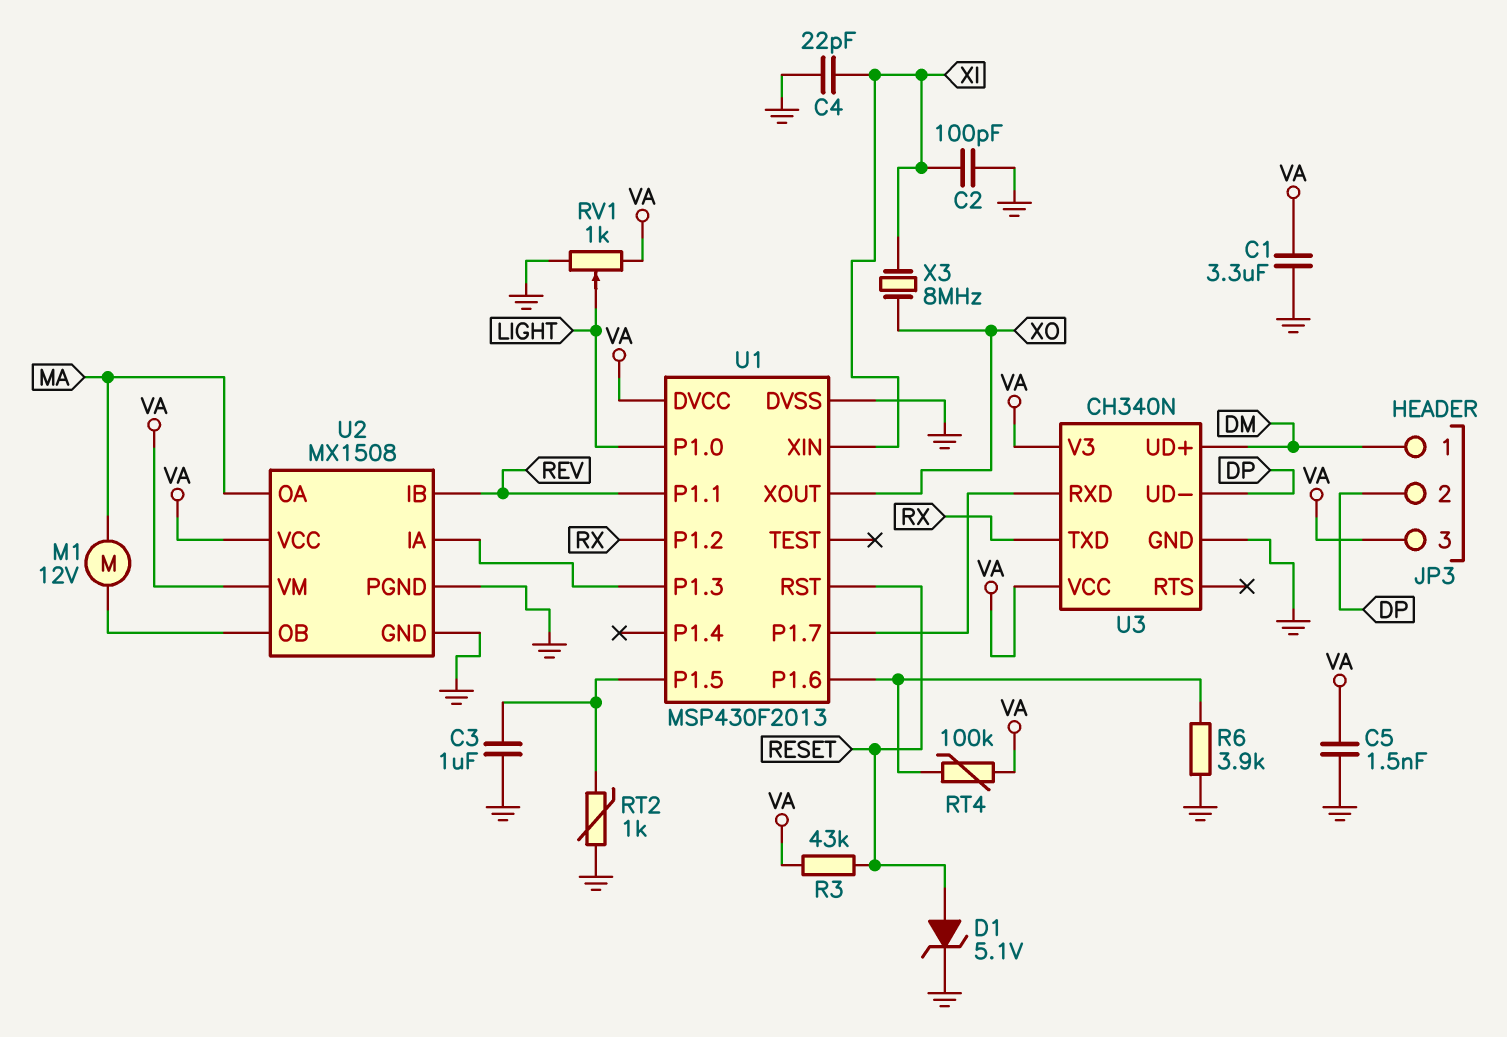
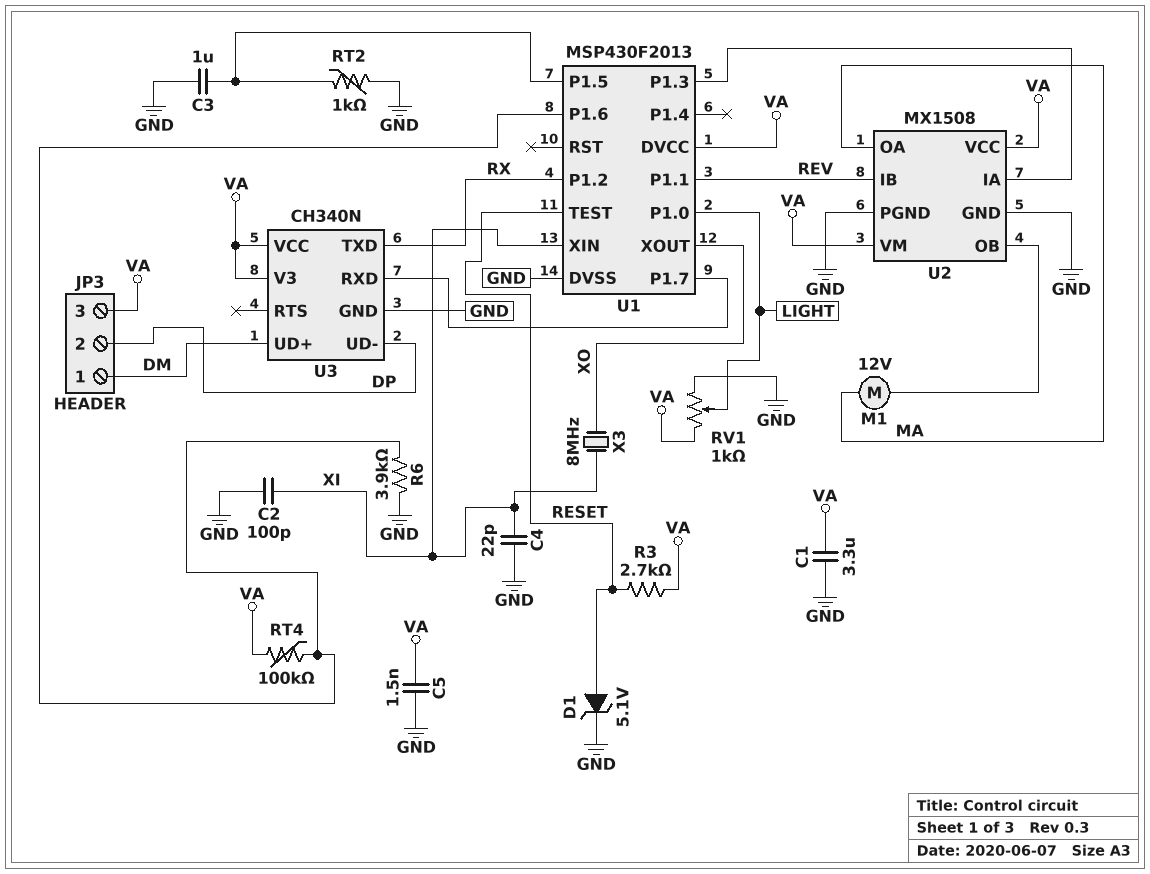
R3: 43k (RESET, VA) -> 2.7k (RESET, VA)
U1 pin RST: RESET -> none
U1 pin TEST: none -> RESET

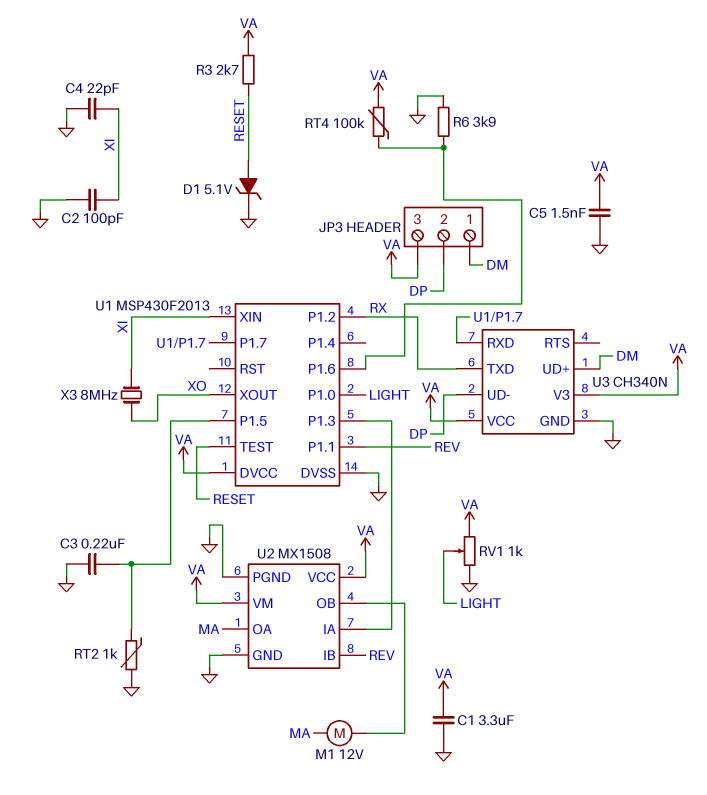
C3: 1uF (GND, U1/P1.5) -> 220nF (GND, U1/P1.5)

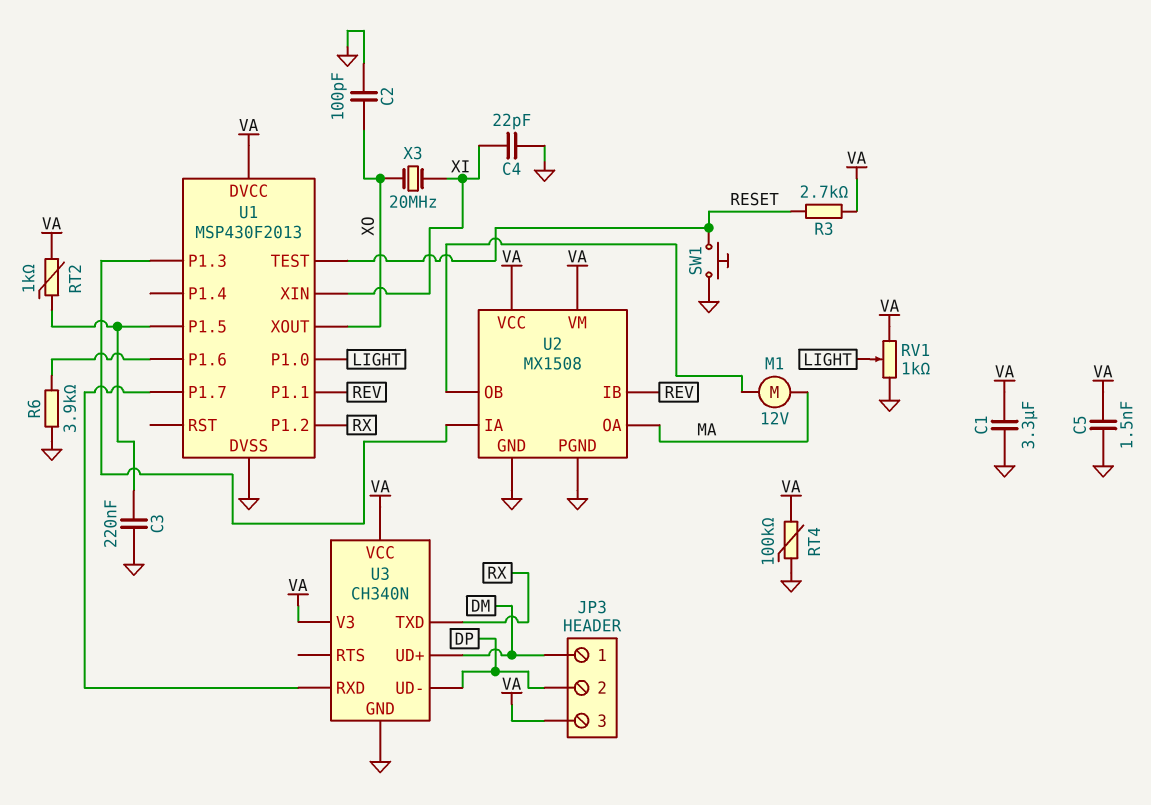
C2: 100pF (GND, XI) -> 100pF (GND, XO)
D1: zener 5.1V (A RESET, K GND) -> none
RT2: 1k (GND, U1/P1.5) -> 1k (U1/P1.5, VA)
RT4: 100k (U1/P1.6, VA) -> 100k (GND, VA)
SW1: none -> button (GND, RESET)
X3: 8MHz (XI, XO) -> 20MHz (XI, XO)

